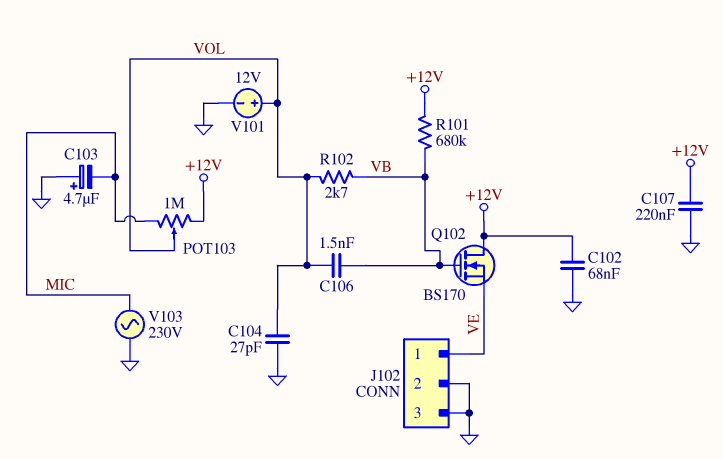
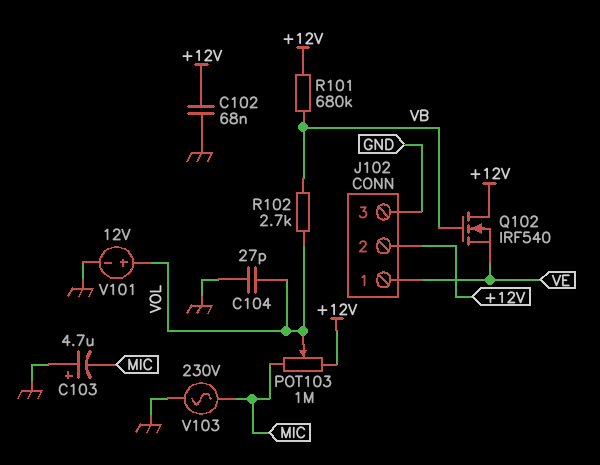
C106: 1.5nF (VB, VOL) -> none
C107: 220nF (+12V, GND) -> none
J102 pin 2: GND -> +12V
Q102: NMOS BS170 (G VB, D +12V, S VE) -> NMOS IRF540 (G VB, D +12V, S VE)

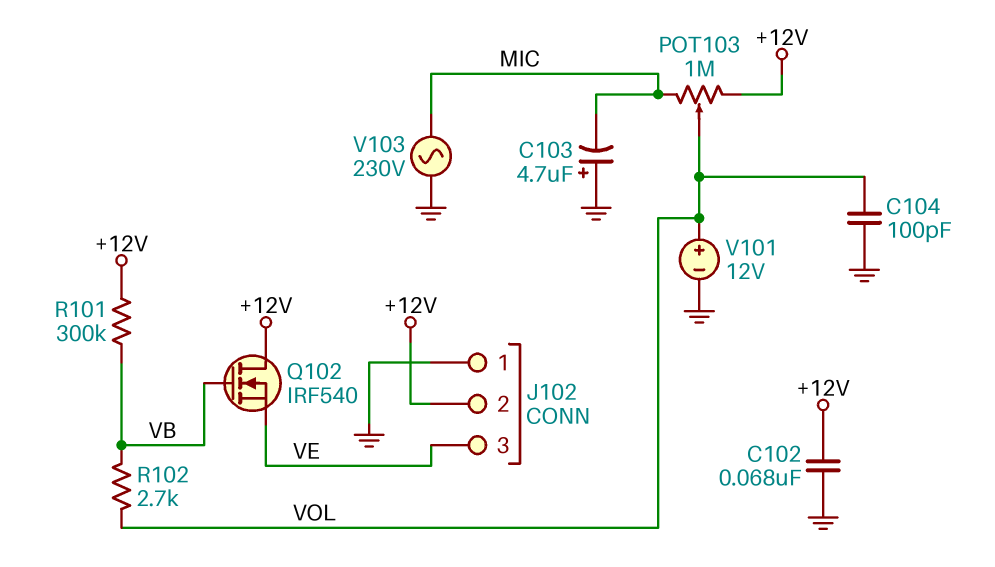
C104: 27pF (GND, VOL) -> 100pF (GND, VOL)
J102 pin 1: VE -> GND
J102 pin 3: GND -> VE
R101: 680k (+12V, VB) -> 300k (+12V, VB)

